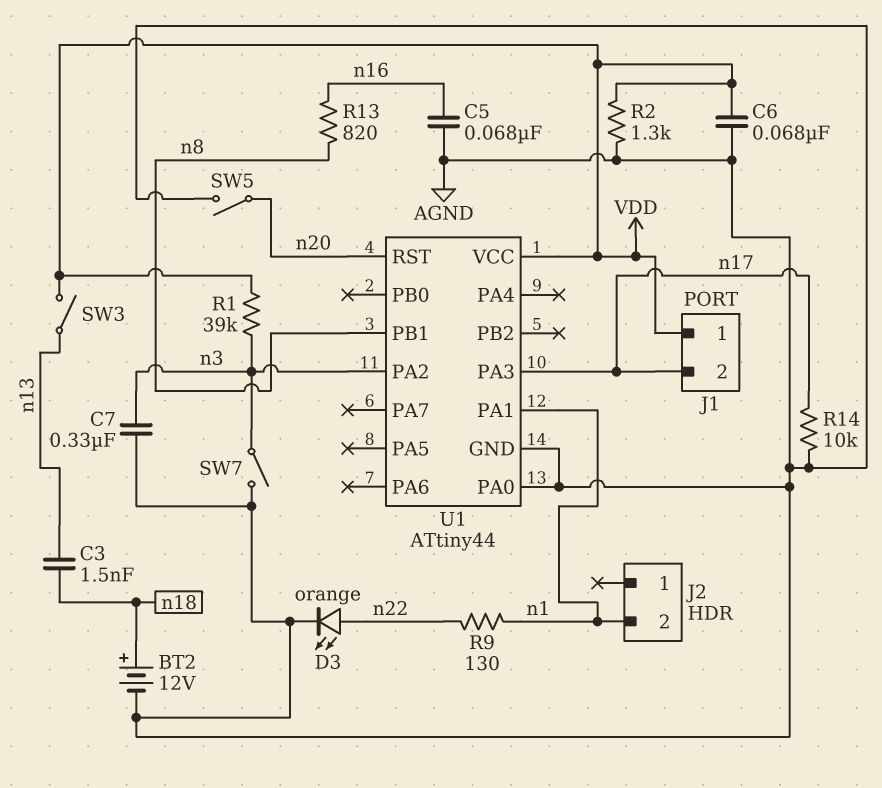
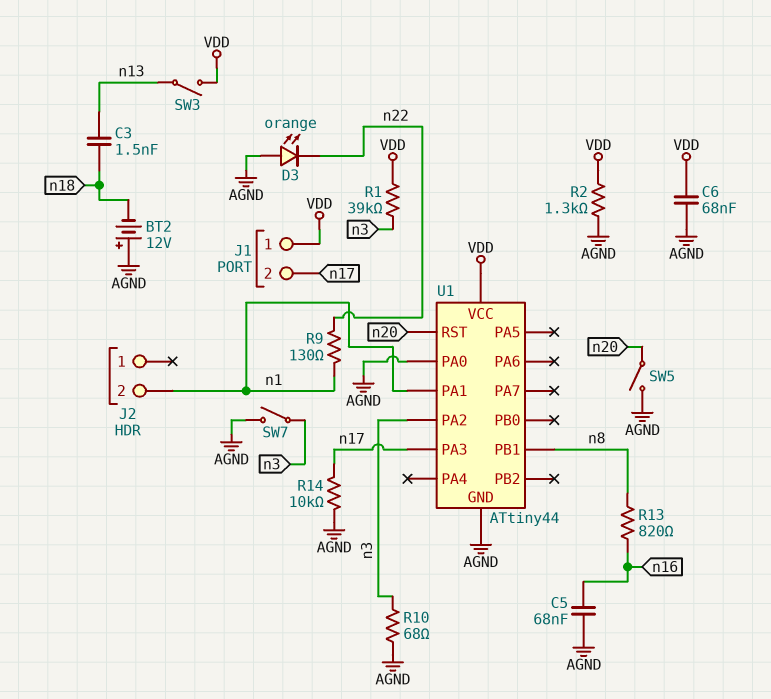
BT2: 12V (plus n18, minus AGND) -> 12V (plus AGND, minus n18)
C7: 330nF (AGND, n3) -> none
D3: LED orange (A n22, K AGND) -> LED orange (A AGND, K n22)
R10: none -> 68 (AGND, n3)

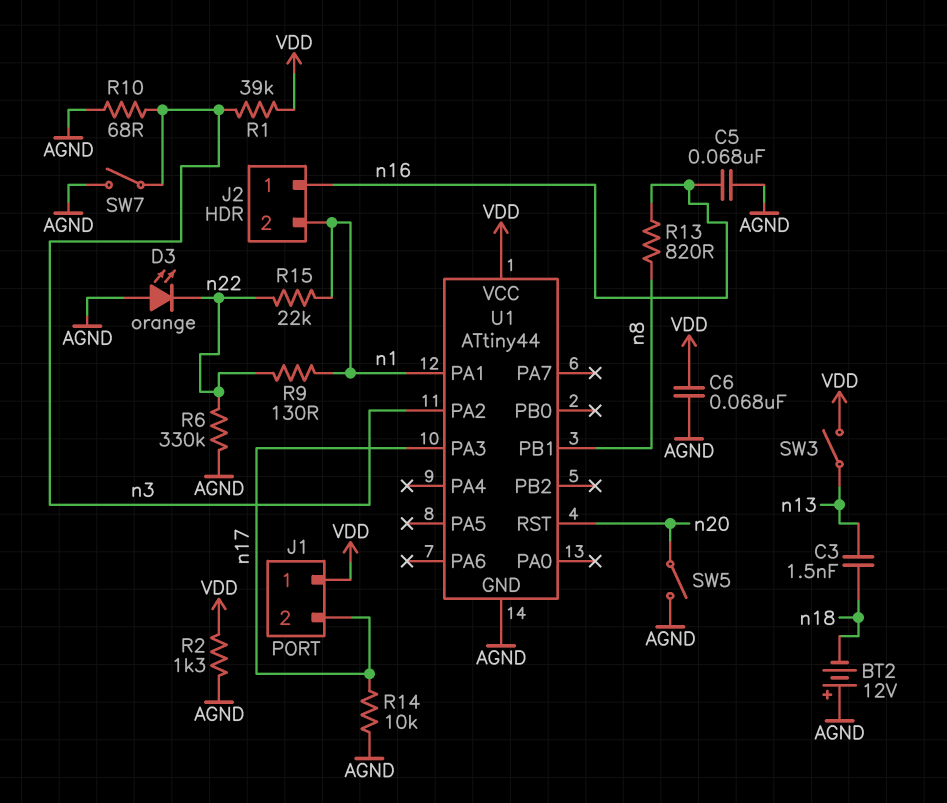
J2 pin 1: none -> n16
R6: none -> 330k (AGND, n22)
R15: none -> 22k (n1, n22)
U1 pin PA0: AGND -> none

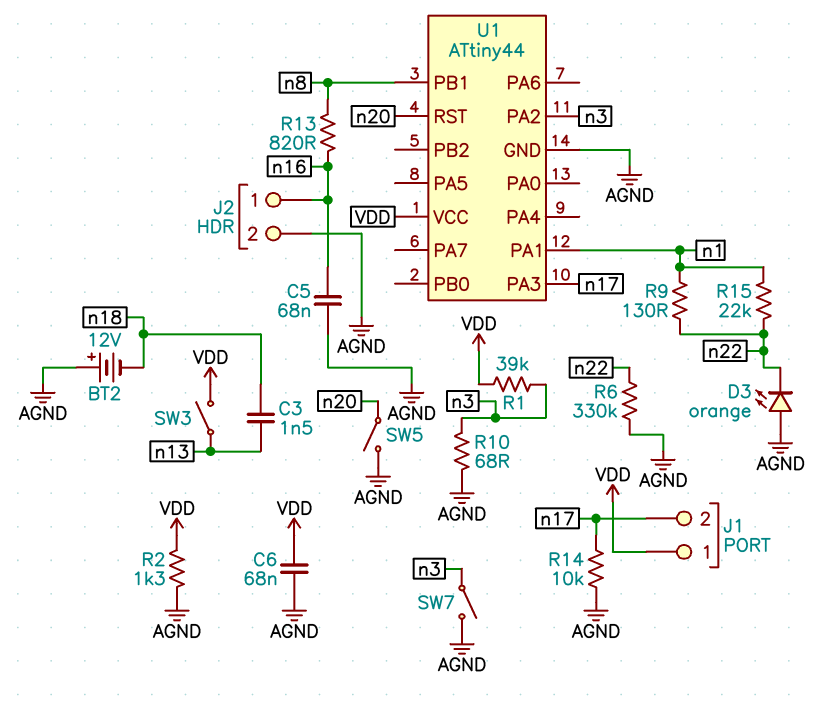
J2 pin 2: n1 -> AGND

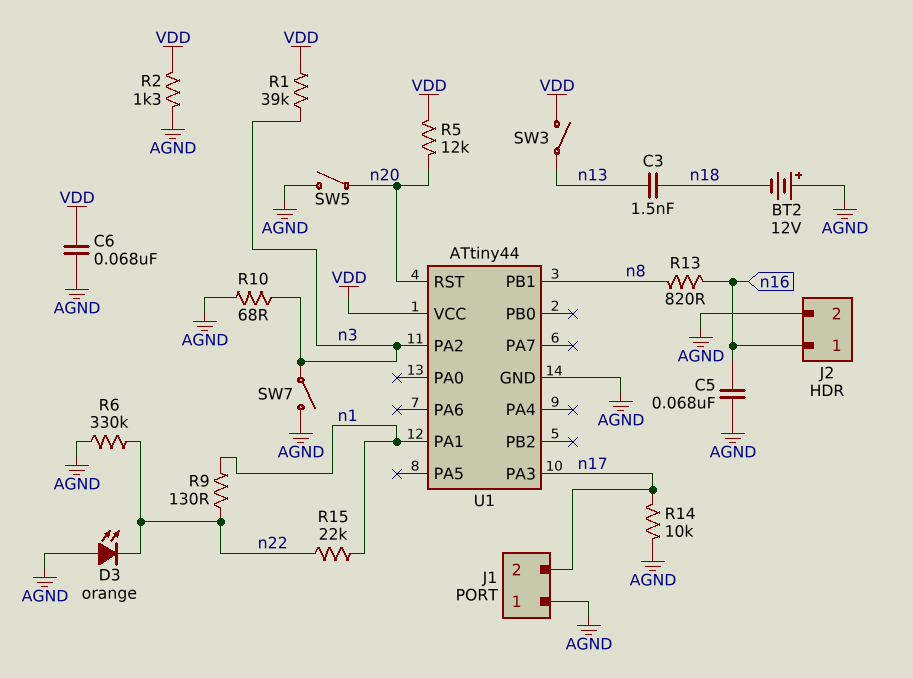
J1 pin 1: VDD -> AGND
R5: none -> 12k (VDD, n20)

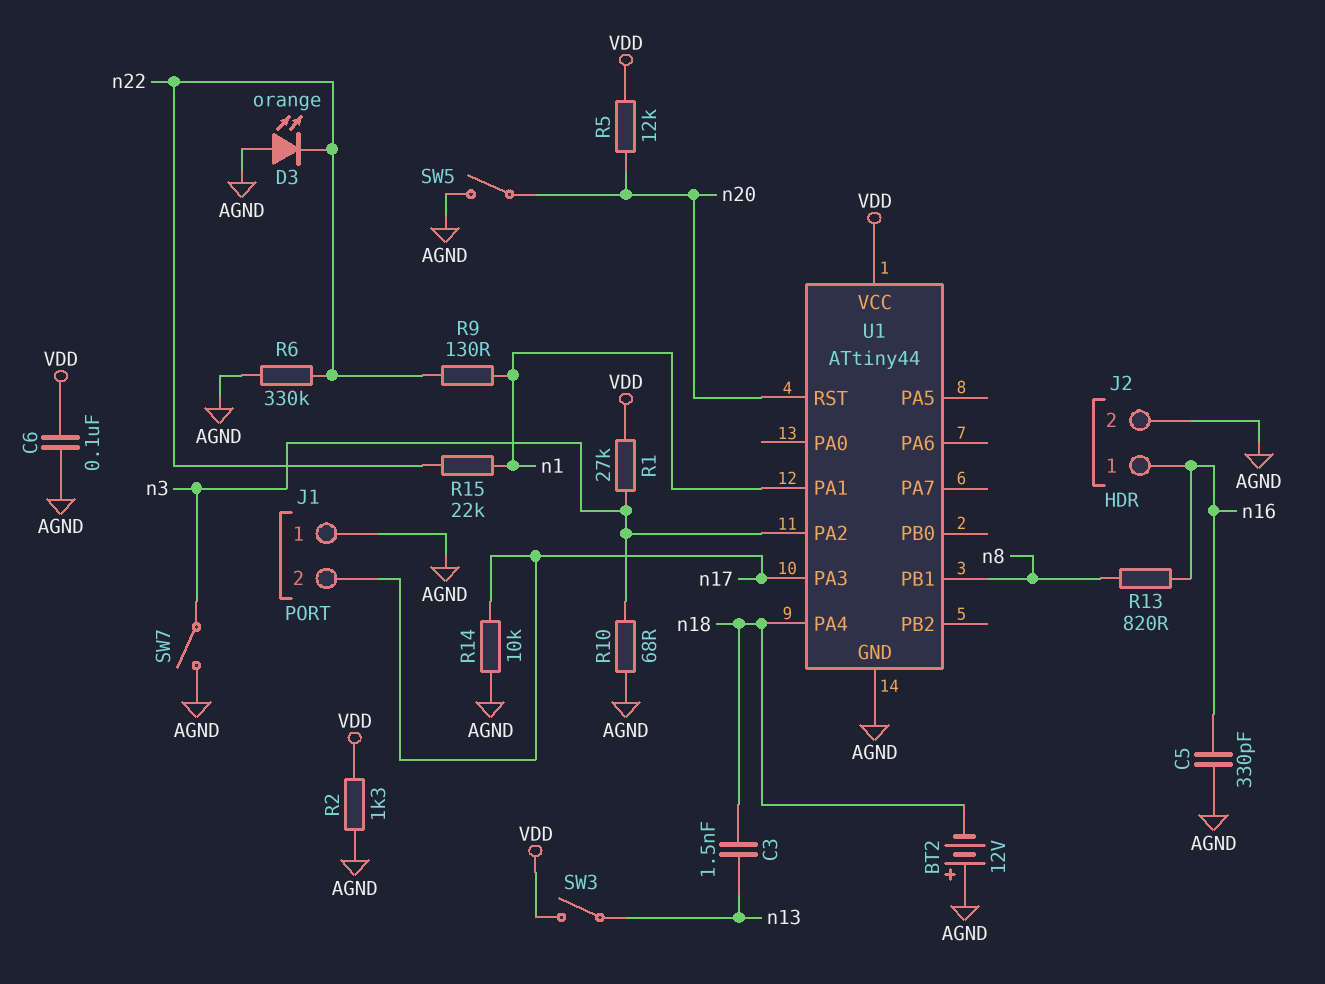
C5: 68nF (AGND, n16) -> 330pF (AGND, n16)
C6: 68nF (AGND, VDD) -> 100nF (AGND, VDD)
R1: 39k (VDD, n3) -> 27k (VDD, n3)
U1 pin PA4: none -> n18

